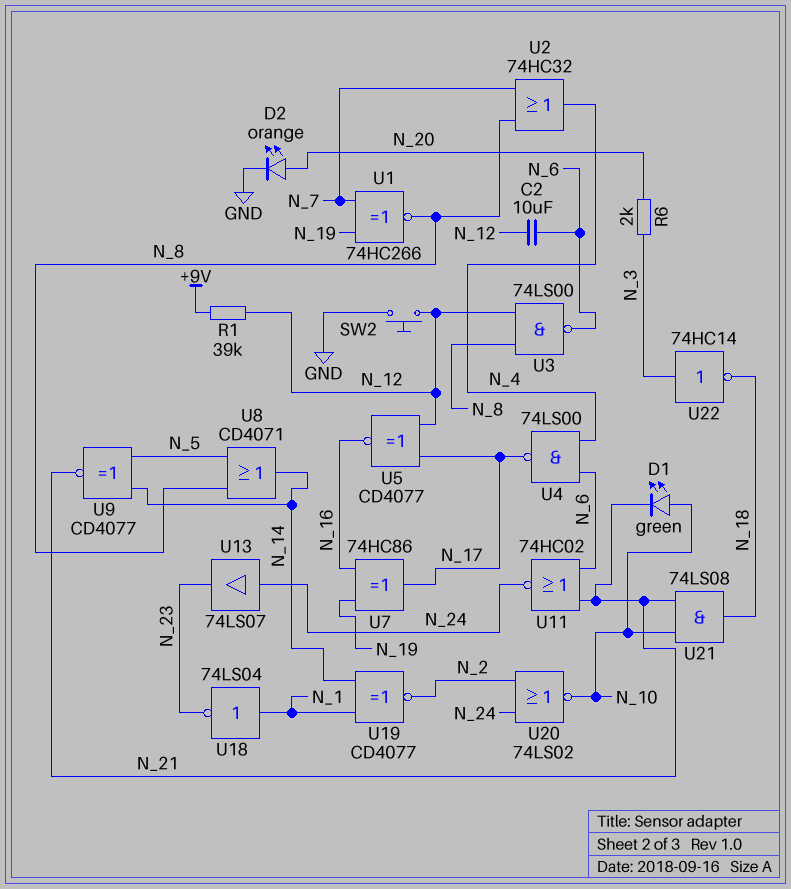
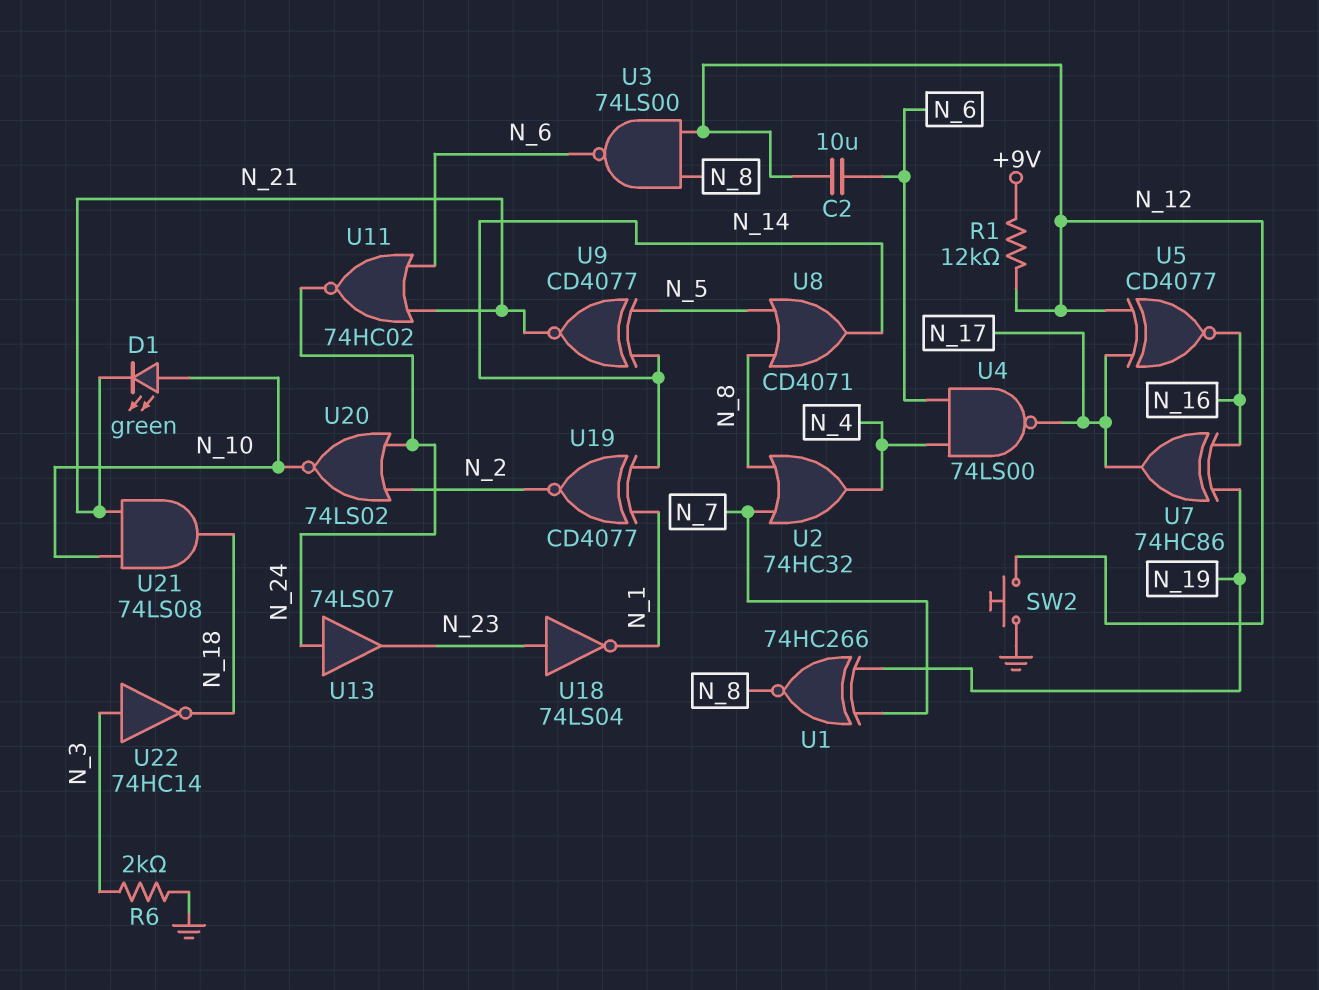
D2: LED orange (A N_20, K GND) -> none
R1: 39k (+9V, N_12) -> 12k (+9V, N_12)
R6: 2k (N_3, N_20) -> 2k (GND, N_3)
U18: NOT 74LS04 (in N_1, out N_23) -> NOT 74LS04 (in N_23, out N_1)

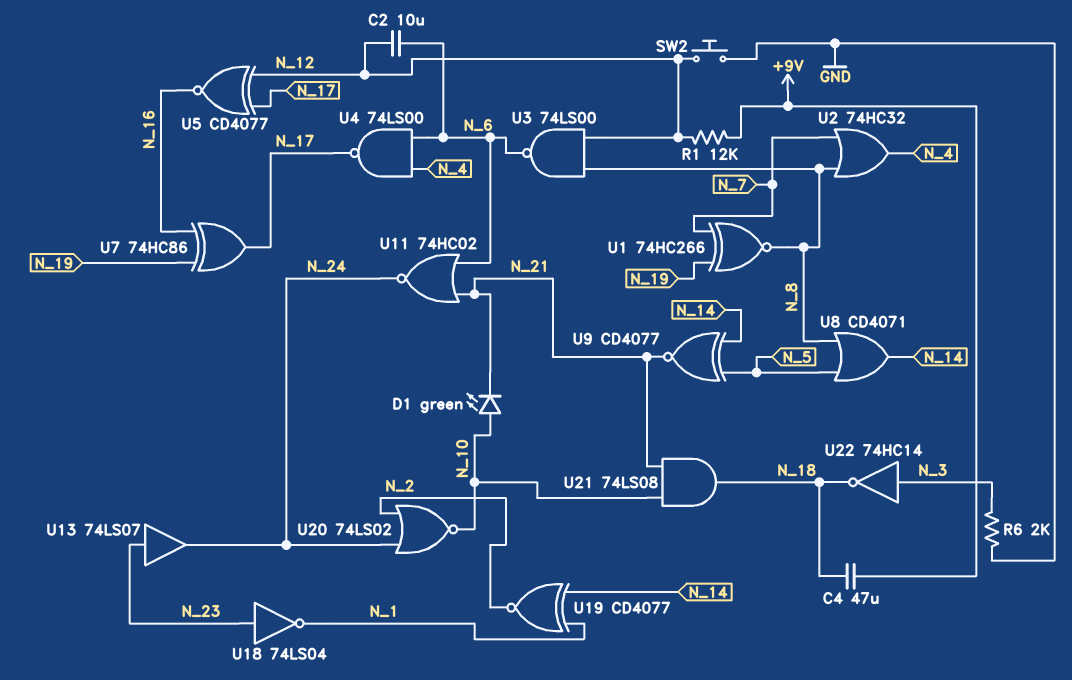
C4: none -> 47uF (+9V, N_18)
U13: buffer 74LS07 (in N_24, out N_23) -> buffer 74LS07 (in N_23, out N_24)

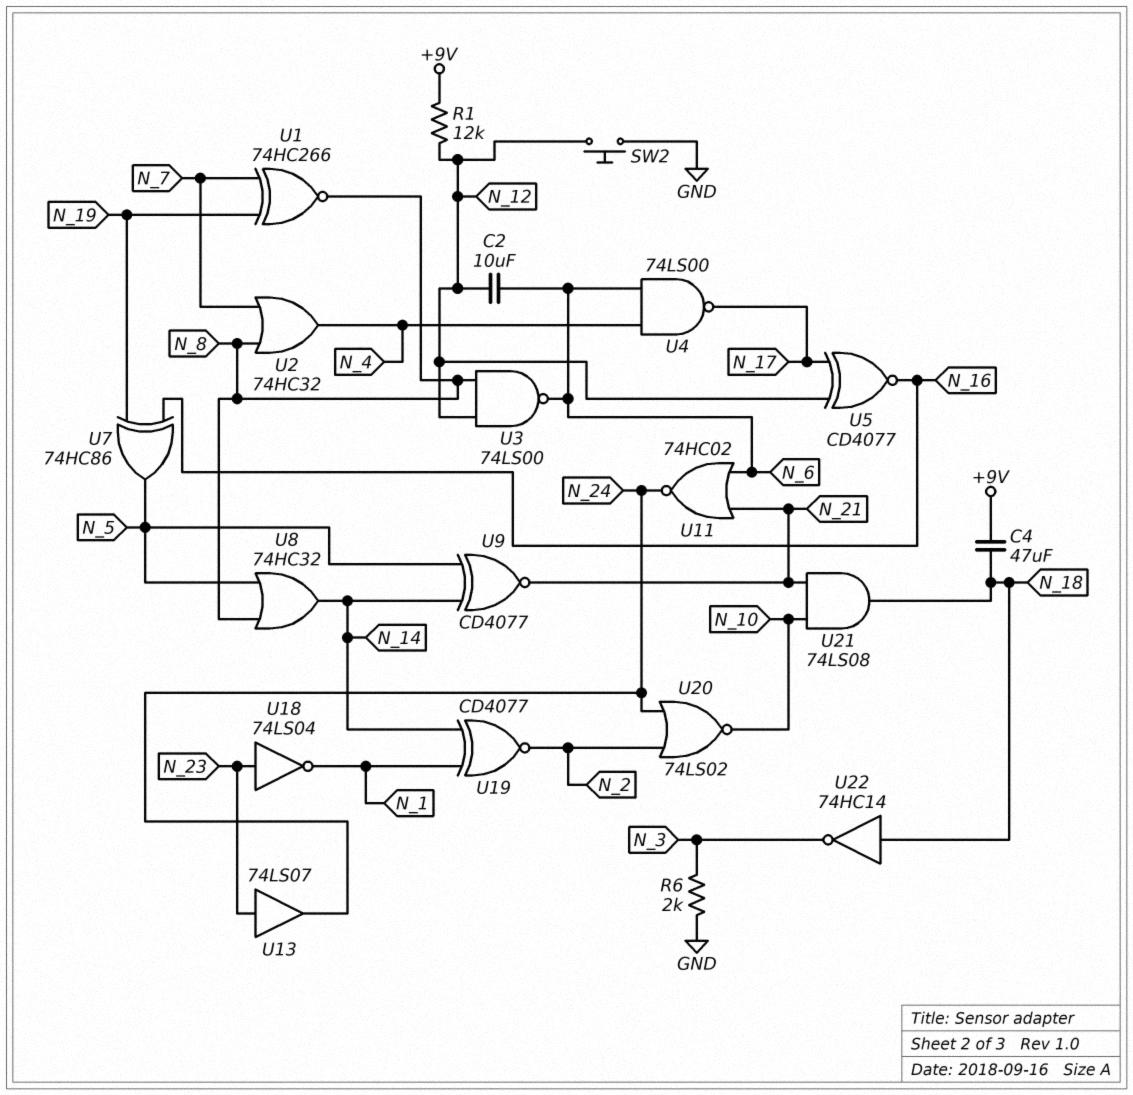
D1: LED green (A N_10, K N_21) -> none
U7: XOR 74HC86 (in N_16, in N_19, out N_17) -> XOR 74HC86 (in N_16, in N_19, out N_5)
U8: OR CD4071 (in N_5, in N_8, out N_14) -> OR 74HC32 (in N_5, in N_8, out N_14)
U22: NOT 74HC14 (in N_3, out N_18) -> NOT 74HC14 (in N_18, out N_3)

